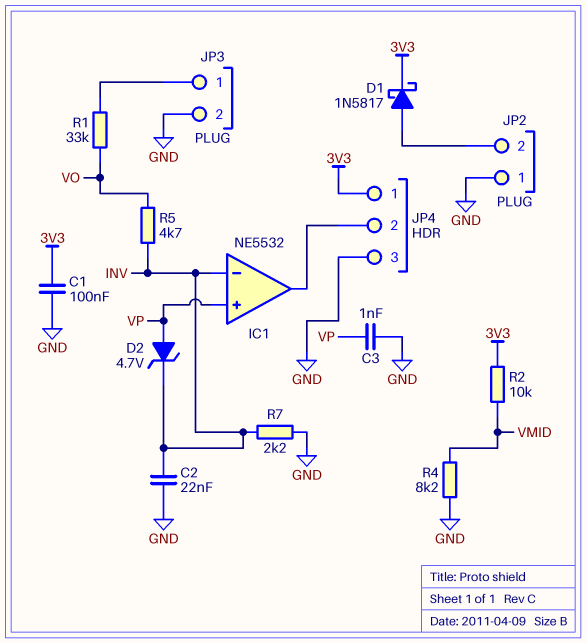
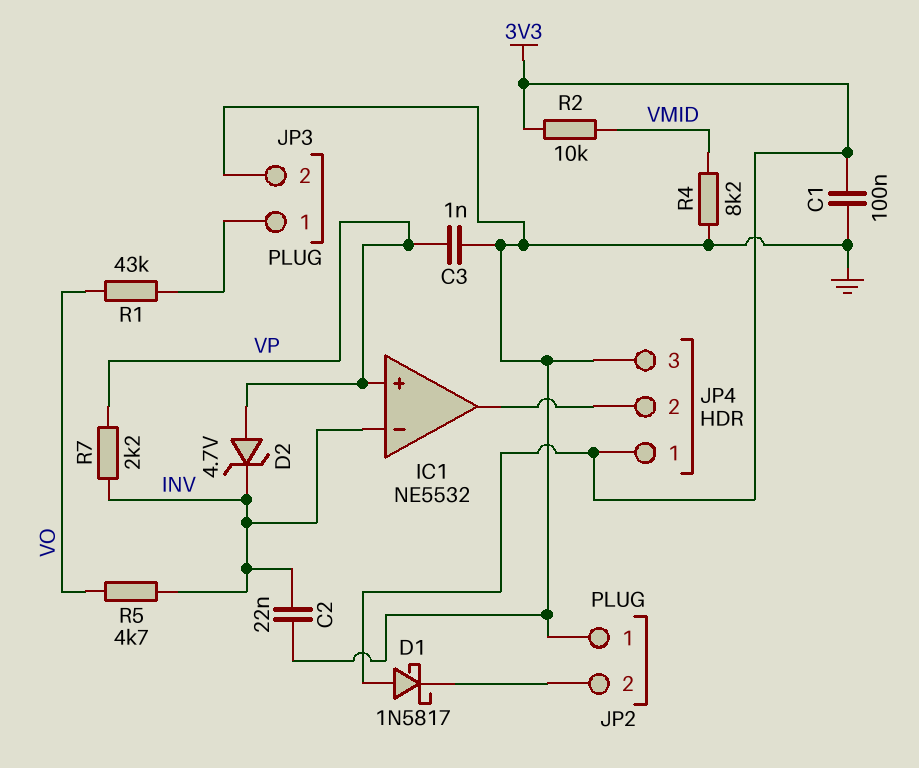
D1: schottky 1N5817 (A JP2/2, K 3V3) -> schottky 1N5817 (A 3V3, K JP2/2)
R1: 33k (JP3/1, VO) -> 43k (JP3/1, VO)
R7: 2.2k (GND, INV) -> 2.2k (INV, VP)

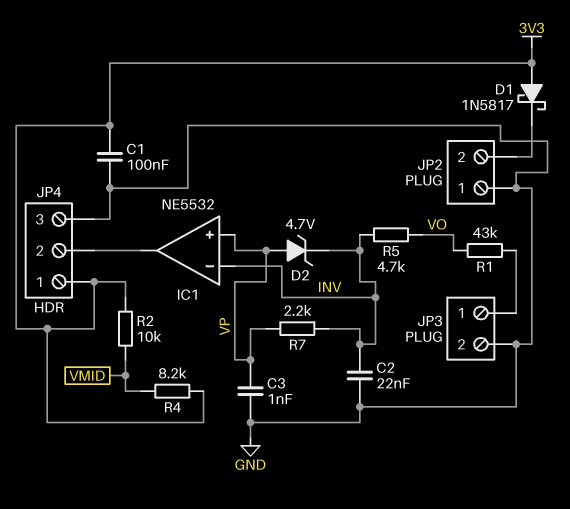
R4: 8.2k (GND, VMID) -> 8.2k (3V3, VMID)

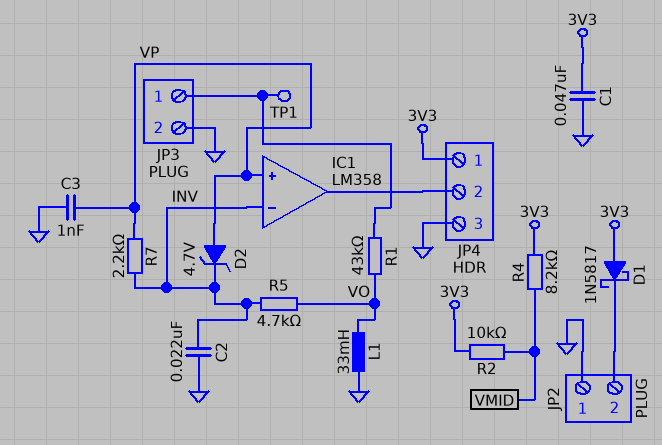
C1: 100nF (3V3, GND) -> 47nF (3V3, GND)
IC1: NE5532 -> LM358
L1: none -> 33mH (GND, VO)
TP1: none -> test point (JP3/1)

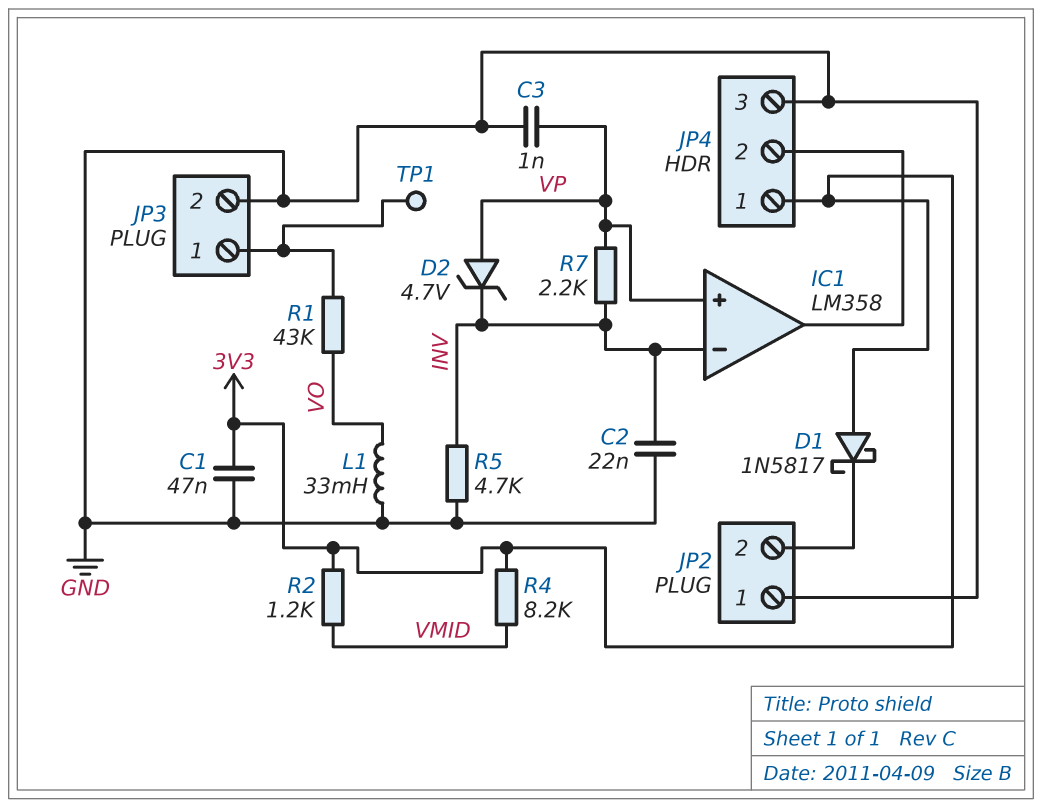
R2: 10k (3V3, VMID) -> 1.2k (3V3, VMID)
R5: 4.7k (INV, VO) -> 4.7k (GND, INV)

